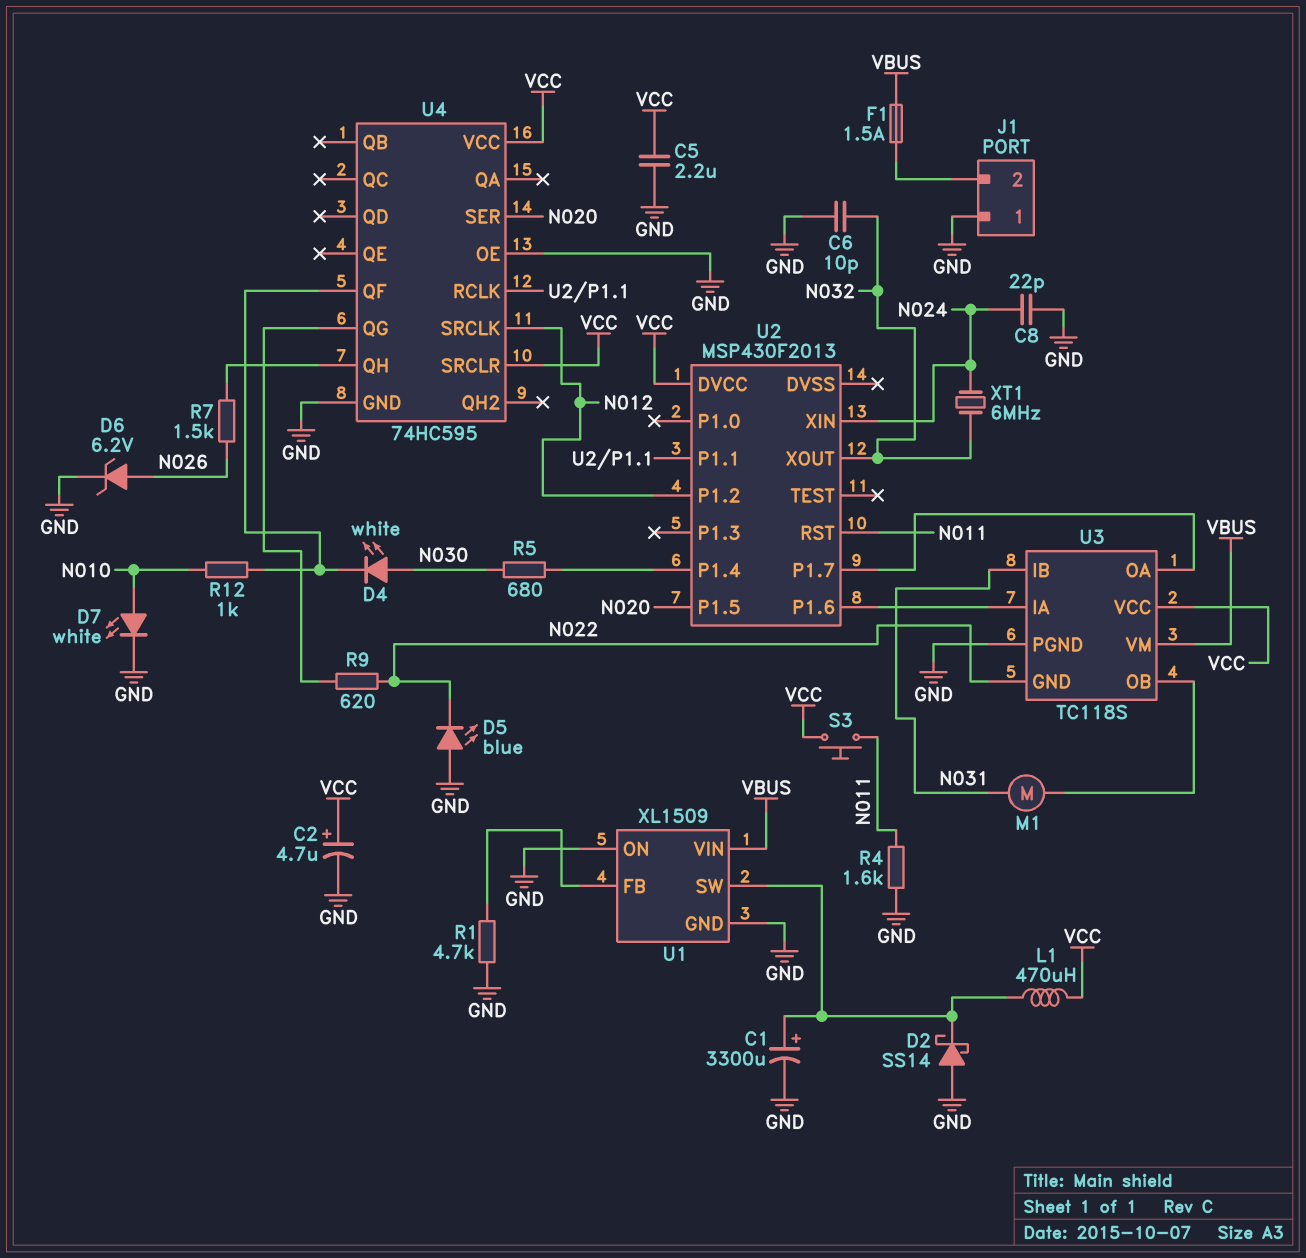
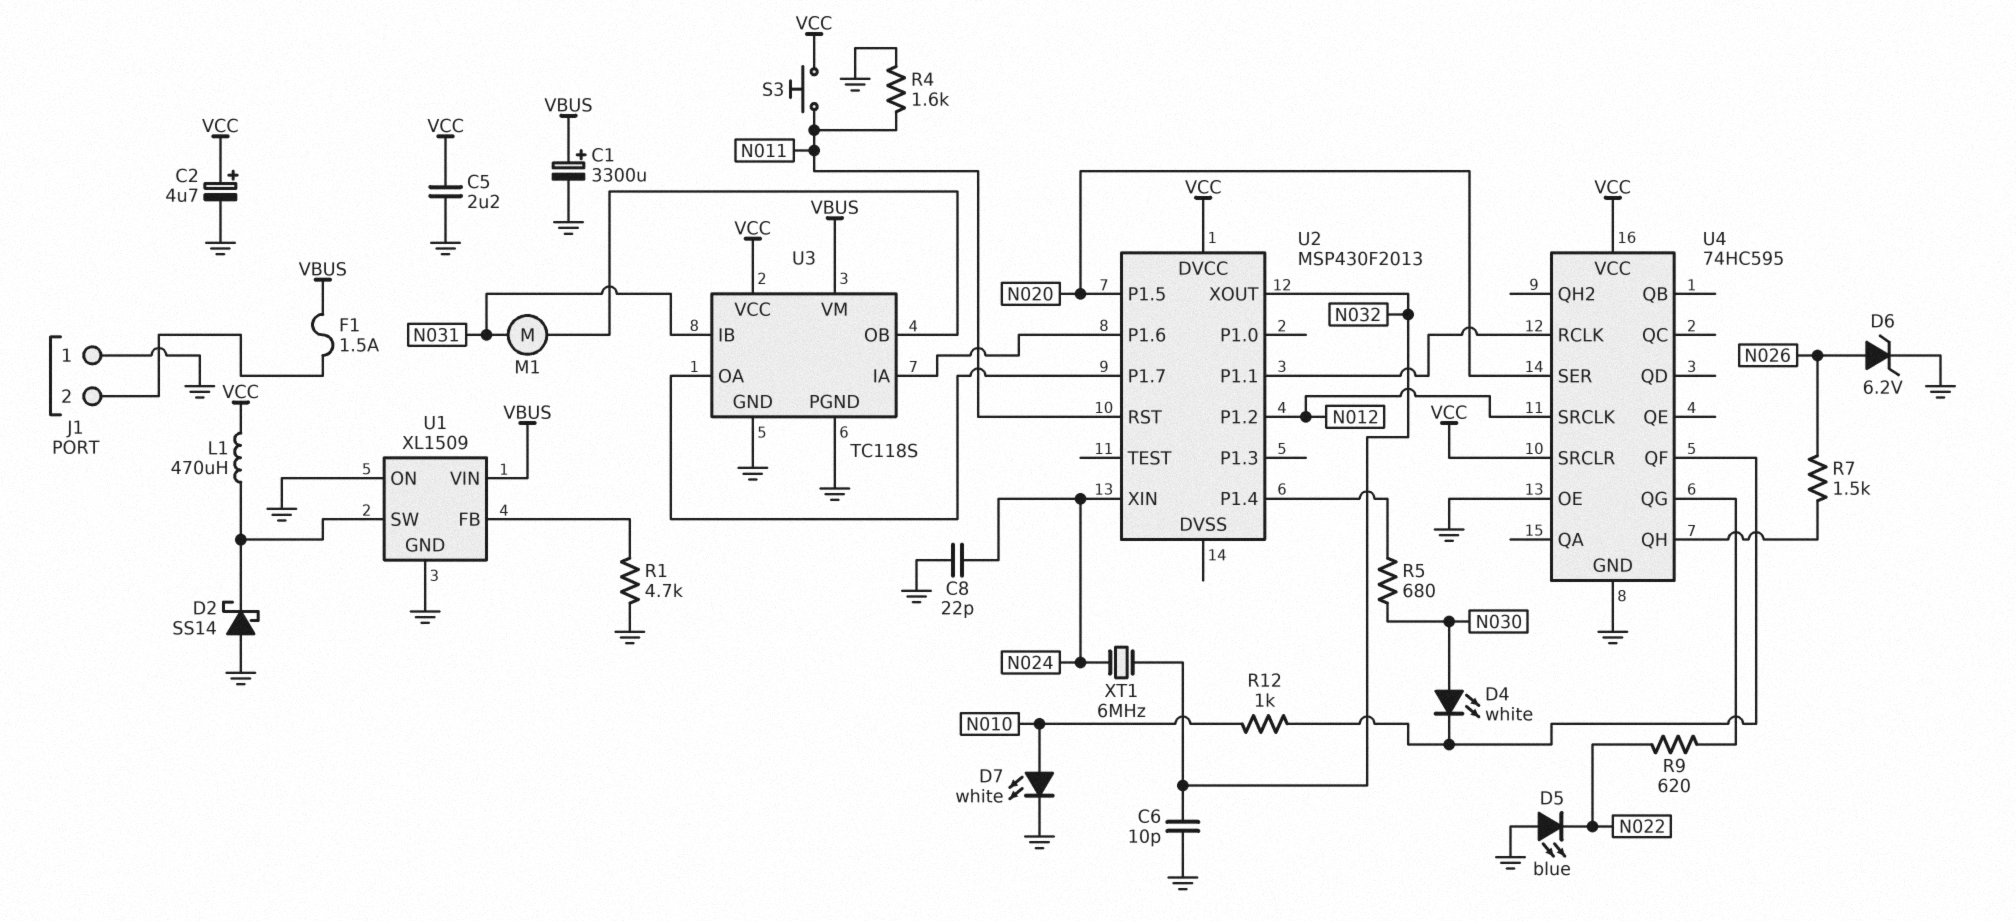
C1: 3300uF (plus U1/SW, minus GND) -> 3300uF (plus VBUS, minus GND)
U3 pin GND: N022 -> GND

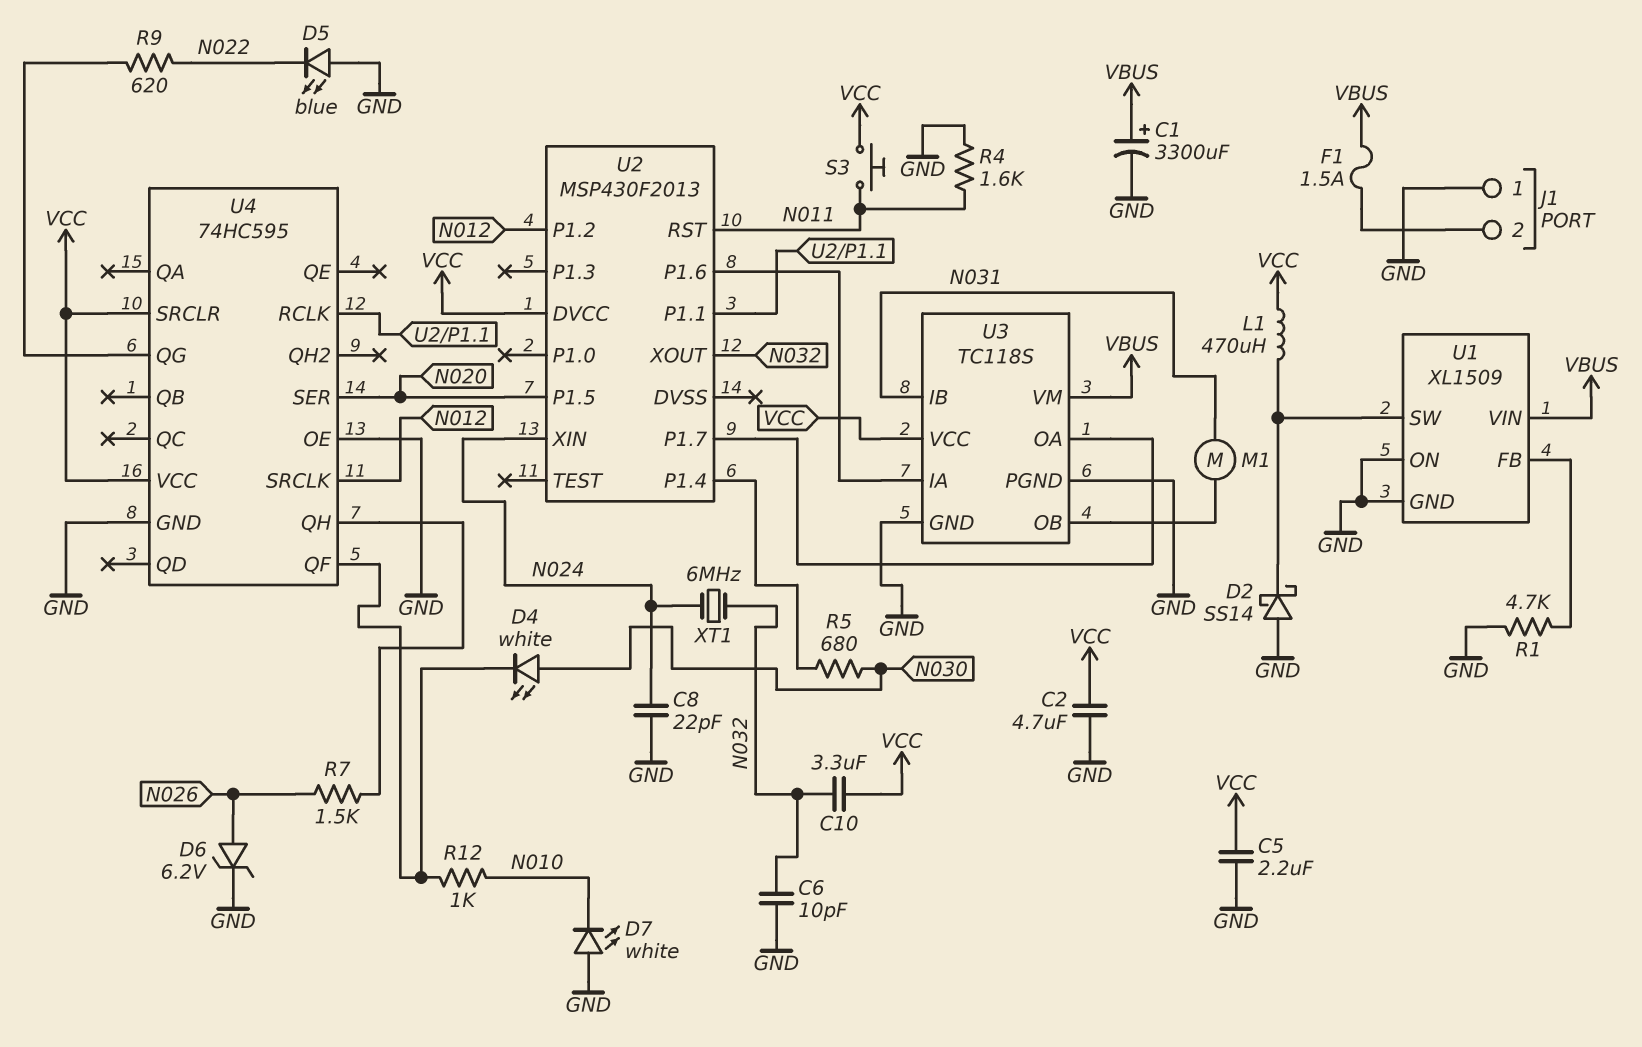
C2: 4.7uF (plus VCC, minus GND) -> 4.7uF (GND, VCC)
C10: none -> 3.3uF (N032, VCC)
D7: LED white (A N010, K GND) -> LED white (A GND, K N010)

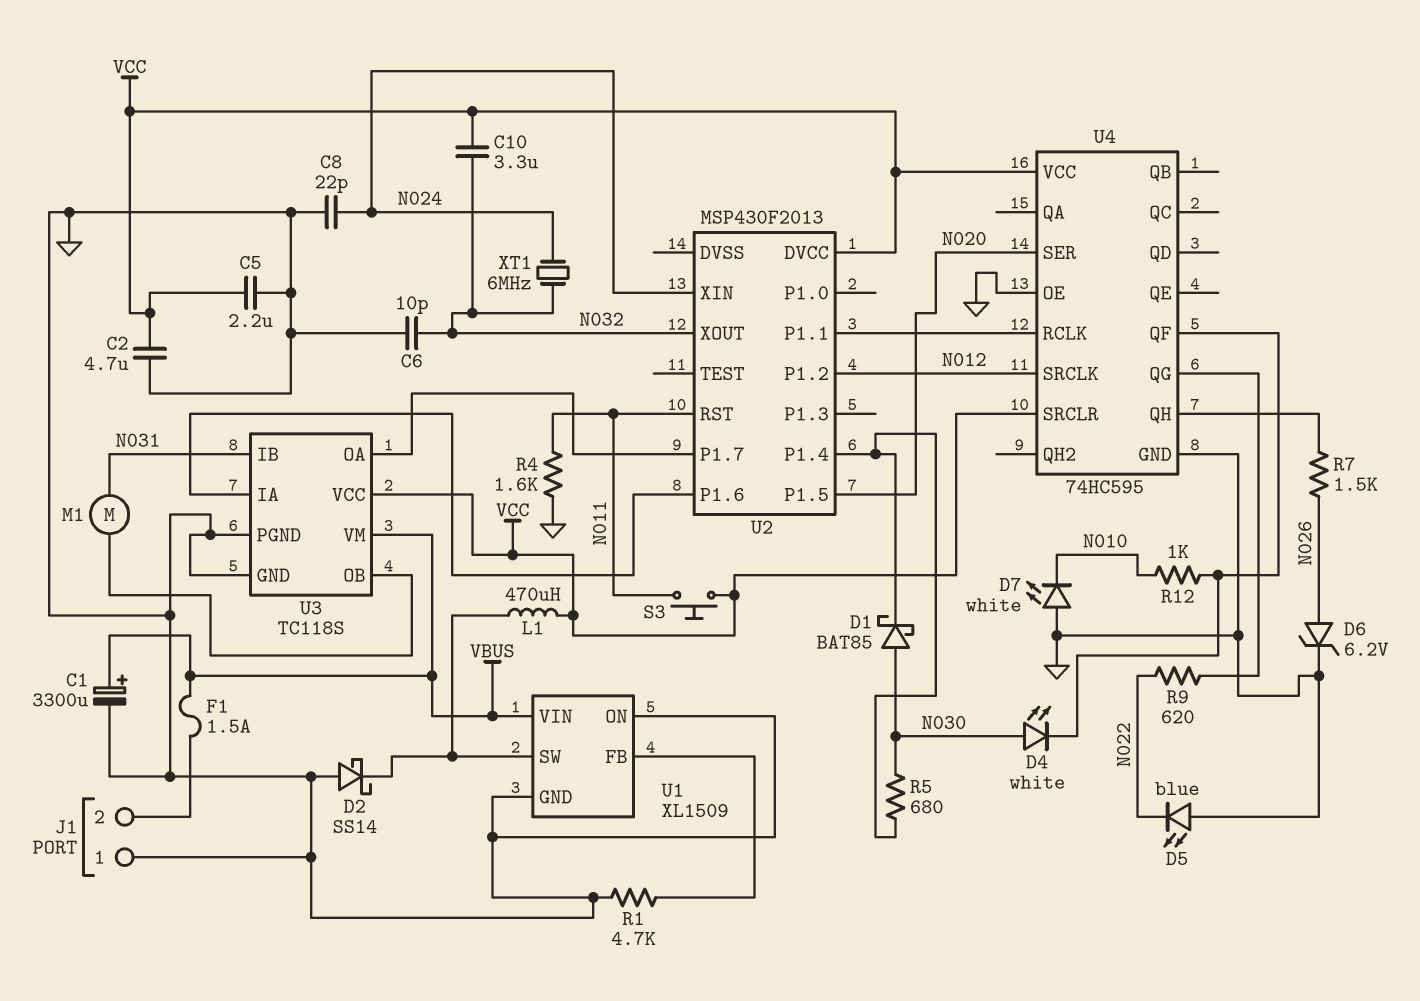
D1: none -> schottky BAT85 (A N030, K U2/P1.4)

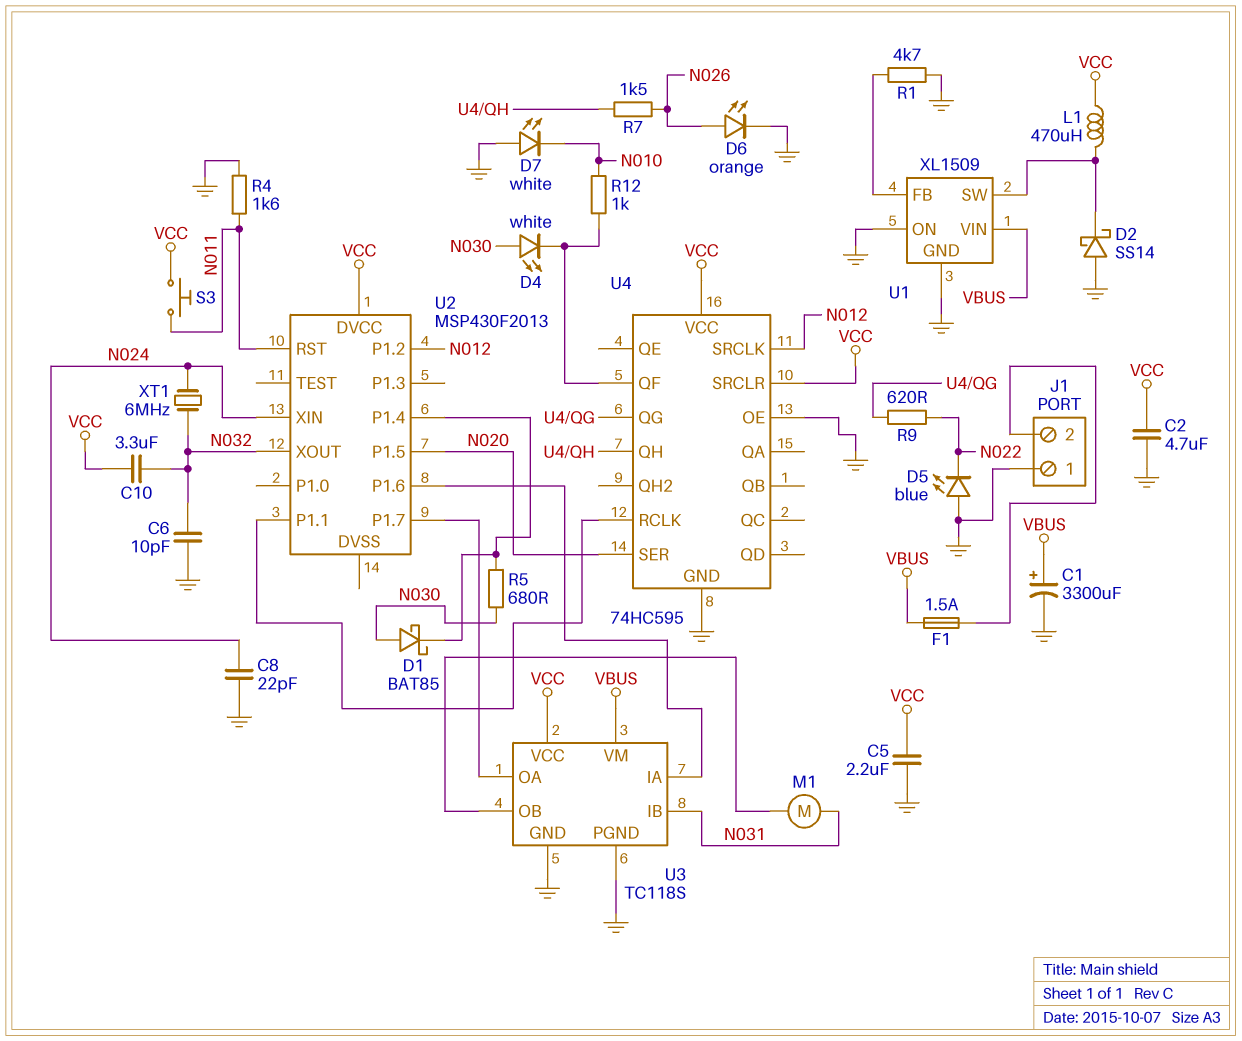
D6: zener 6.2V (A N026, K GND) -> LED orange (A N026, K GND)

